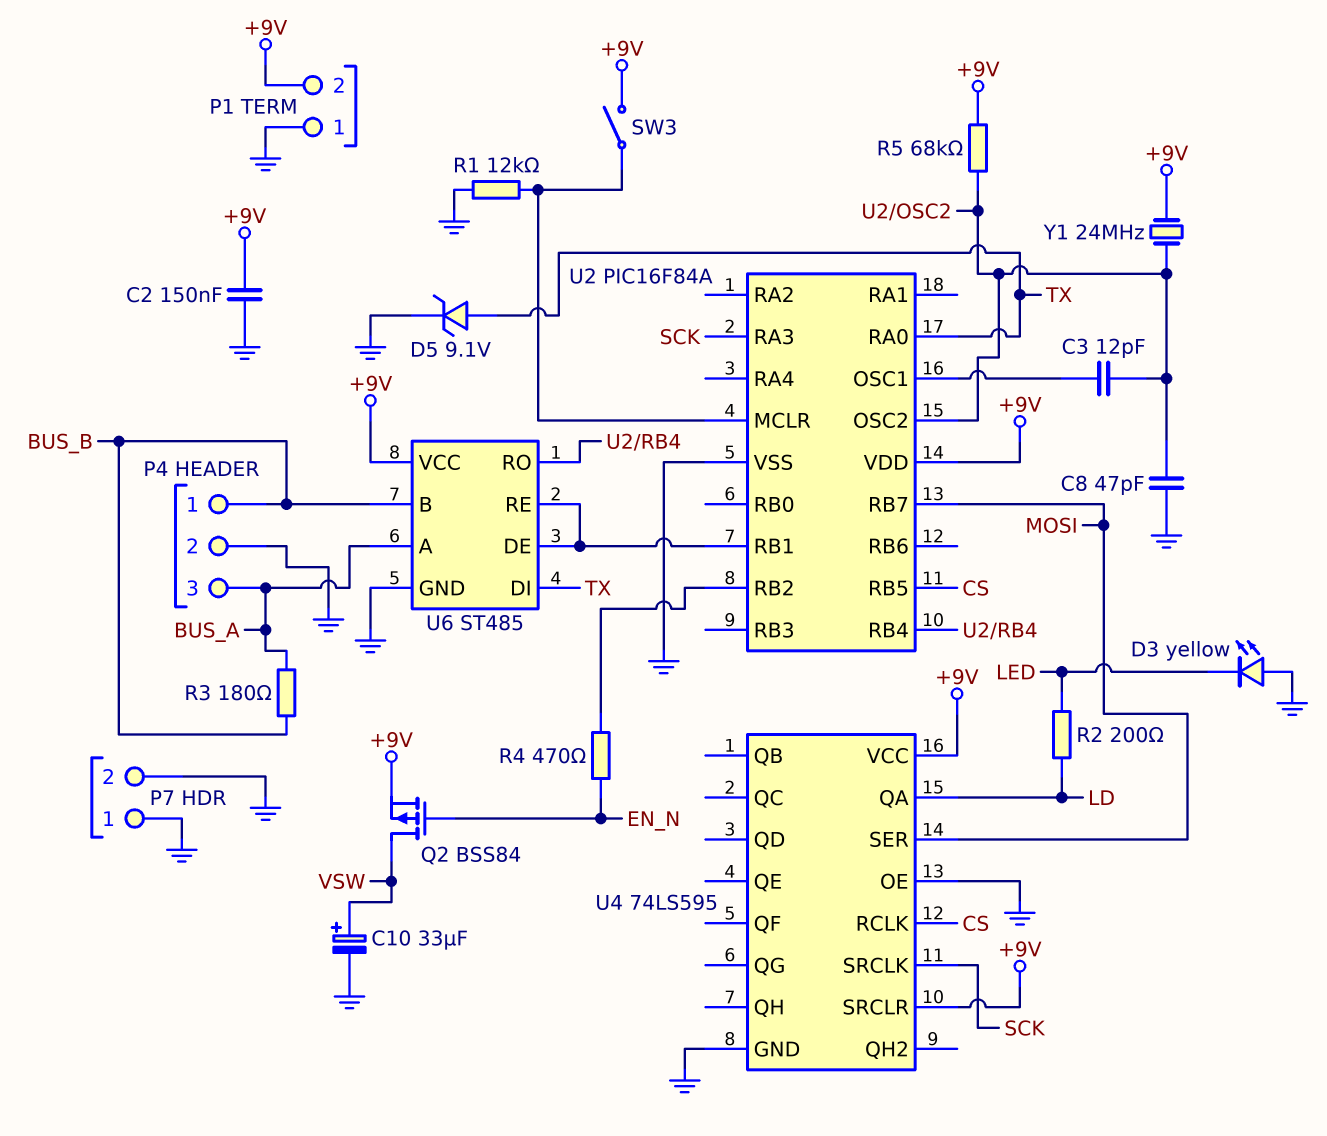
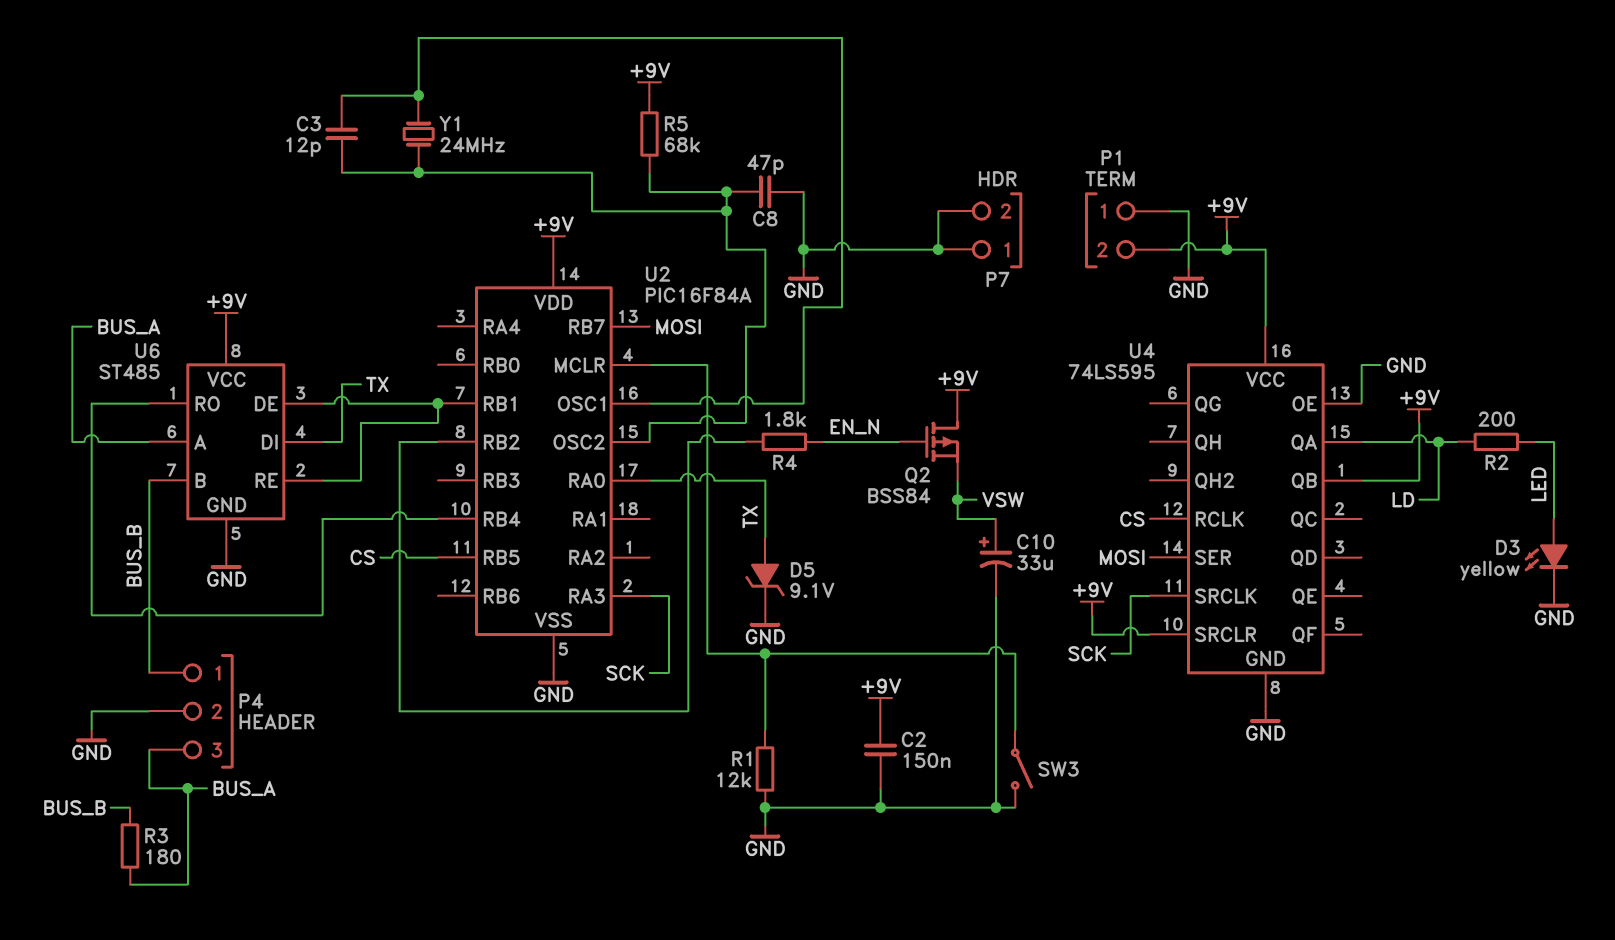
D3: LED yellow (A GND, K LED) -> LED yellow (A LED, K GND)
Q2: PMOS BSS84 (G EN_N, D VSW, S +9V) -> PMOS BSS84 (G EN_N, D +9V, S VSW)
R4: 470 (EN_N, U2/RB2) -> 1.8k (EN_N, U2/RB2)
SW3: switch (+9V, U2/MCLR) -> switch (GND, U2/MCLR)
U4 pin QB: none -> +9V
Y1: 24MHz (+9V, U2/OSC2) -> 24MHz (U2/OSC1, U2/OSC2)

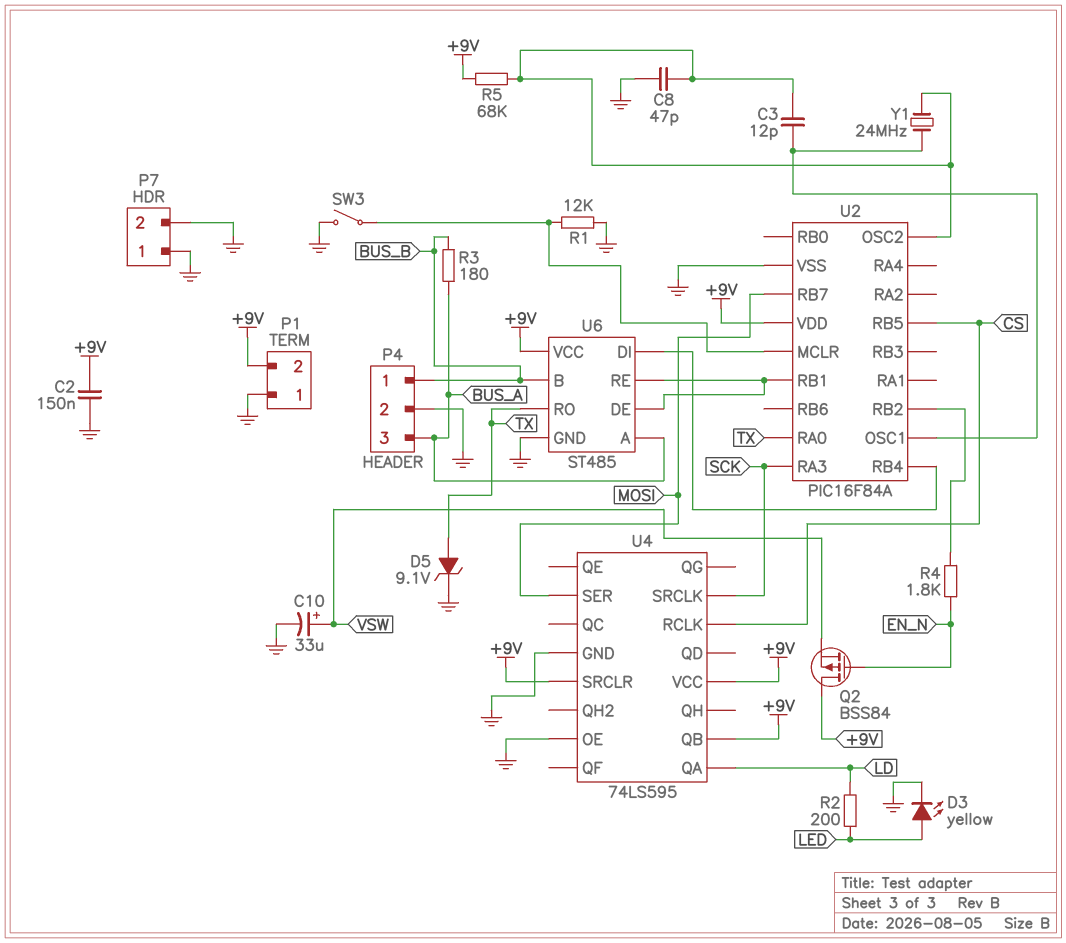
U6 pin DI: TX -> U2/RB4
U6 pin RO: U2/RB4 -> TX

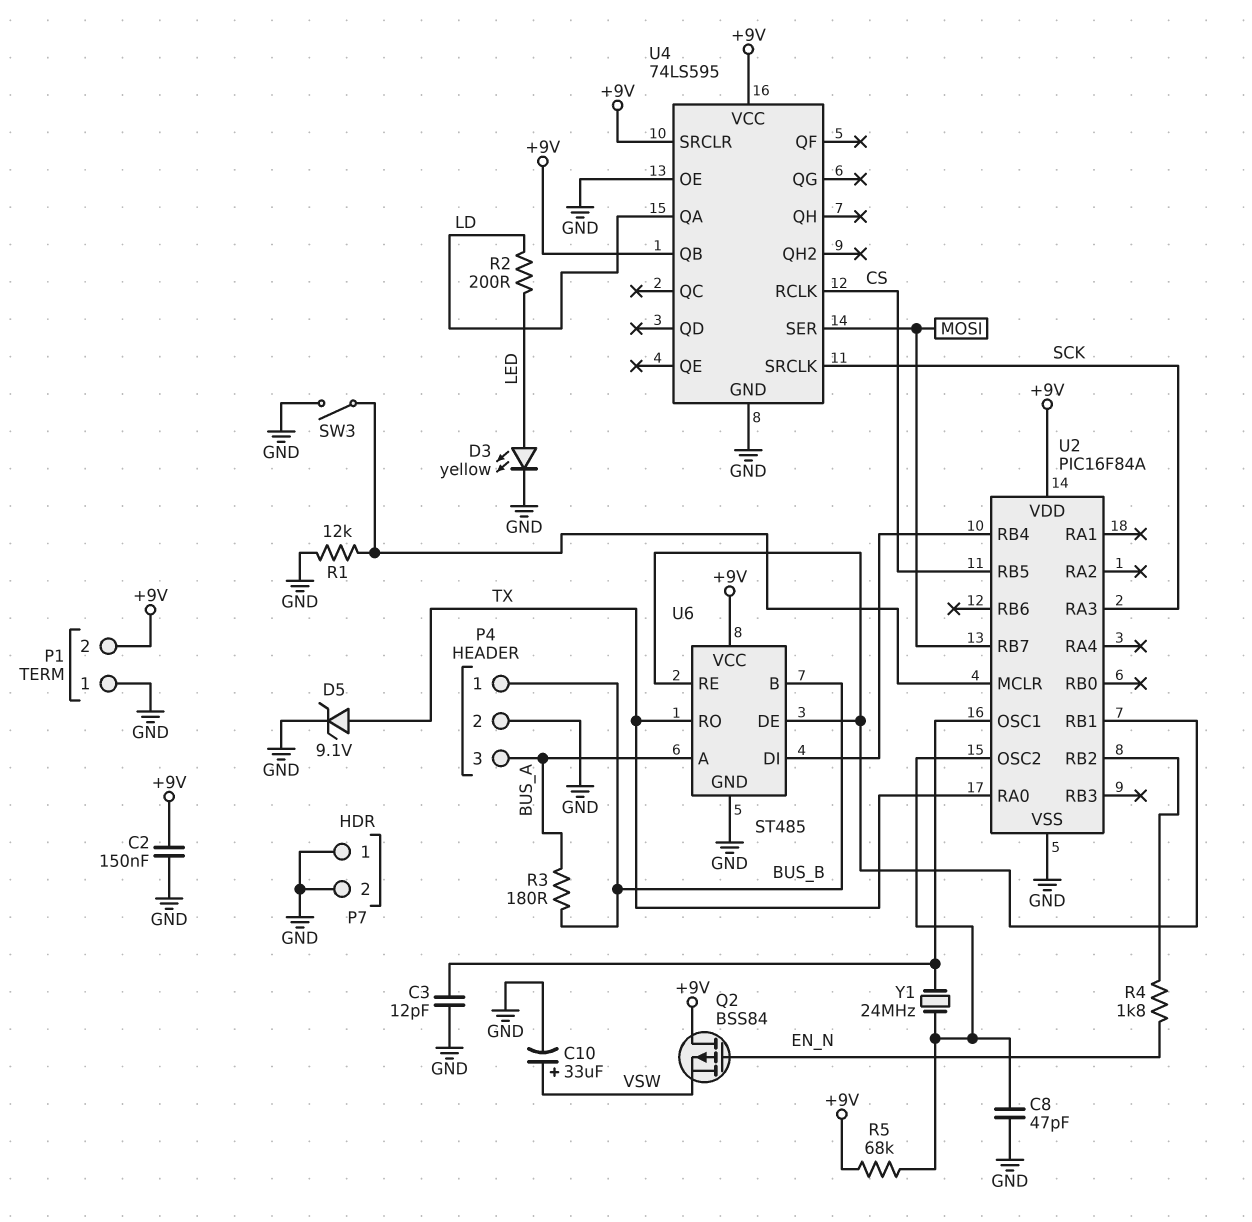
C3: 12pF (U2/OSC1, U2/OSC2) -> 12pF (GND, U2/OSC1)

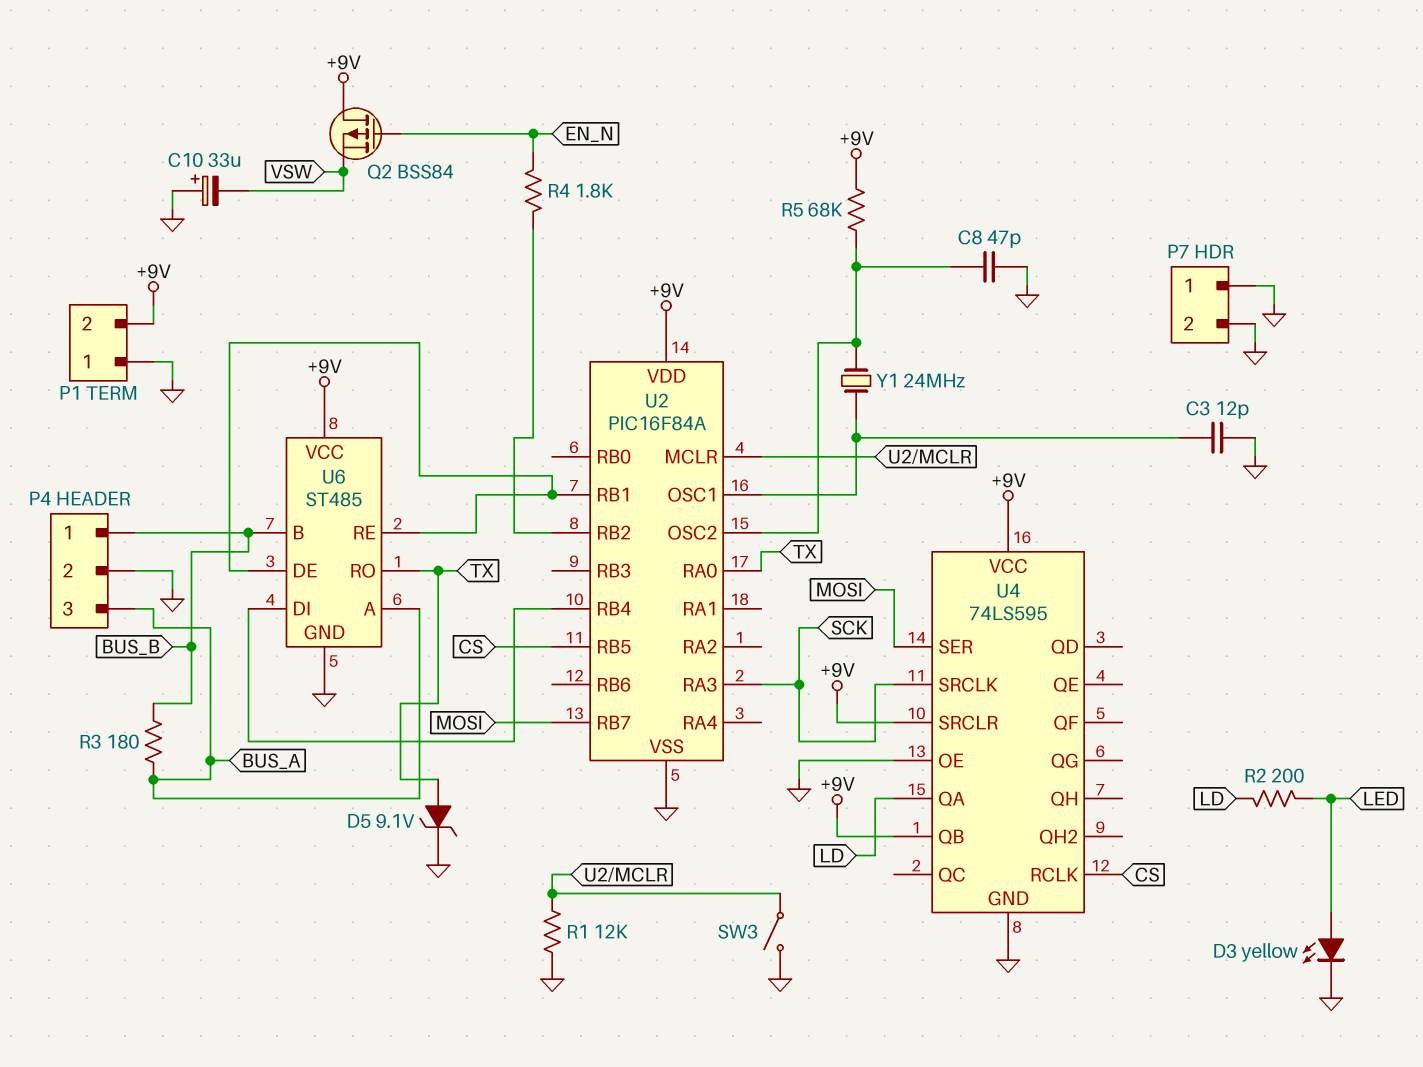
C2: 150nF (+9V, GND) -> none
C10: 33uF (plus VSW, minus GND) -> 33uF (plus GND, minus VSW)

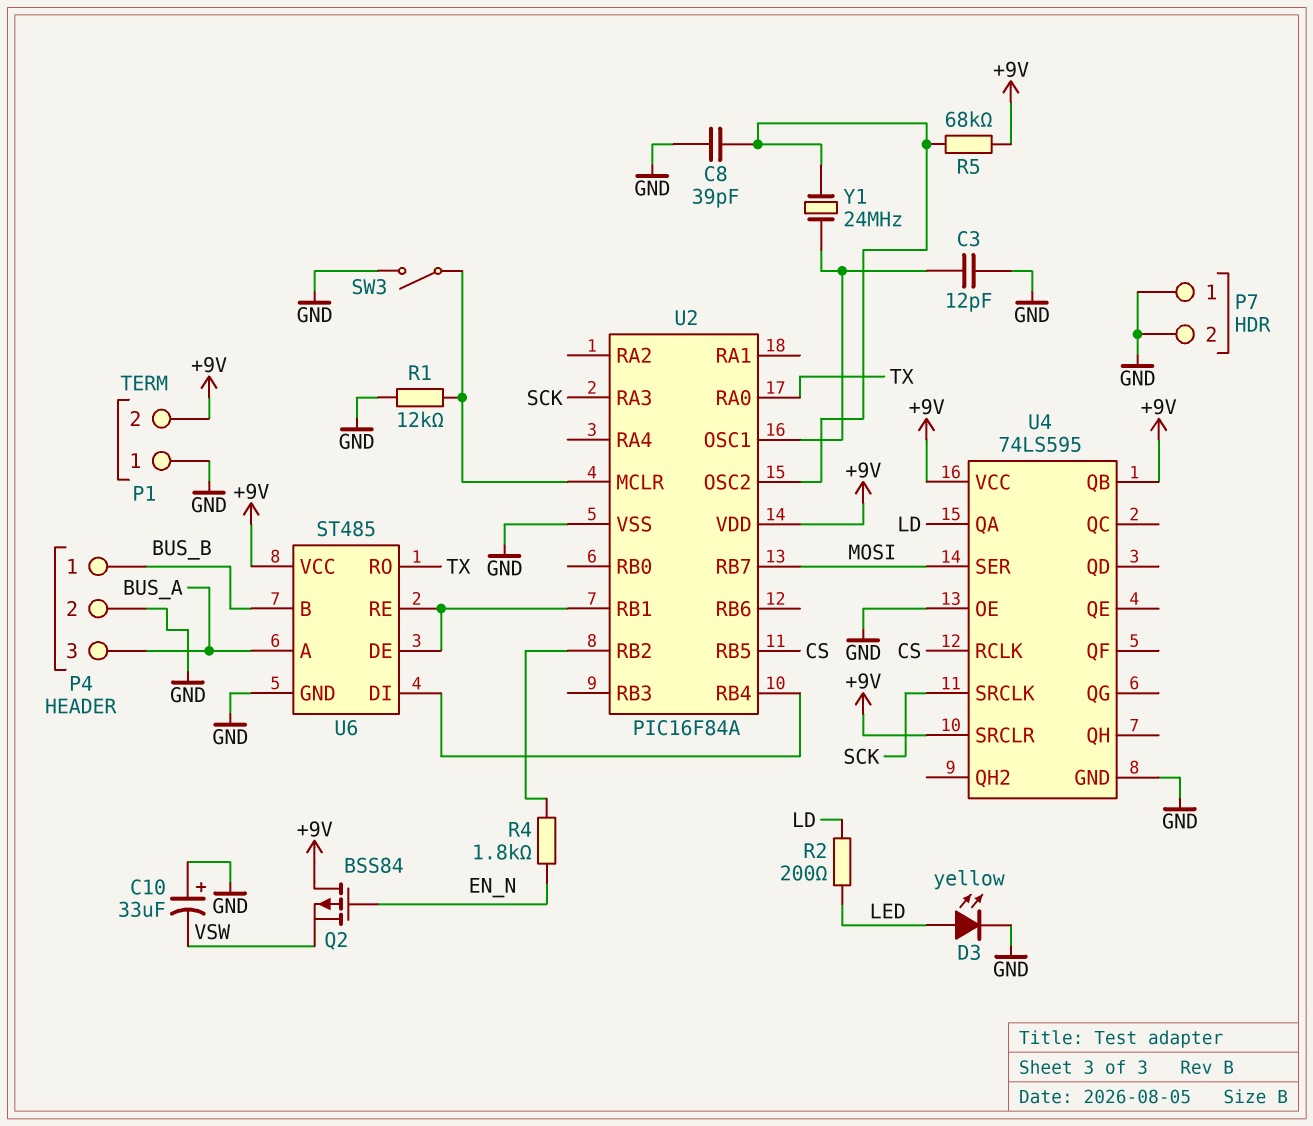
C8: 47pF (GND, U2/OSC2) -> 39pF (GND, U2/OSC2)
D5: zener 9.1V (A TX, K GND) -> none
R3: 180 (BUS_A, BUS_B) -> none

